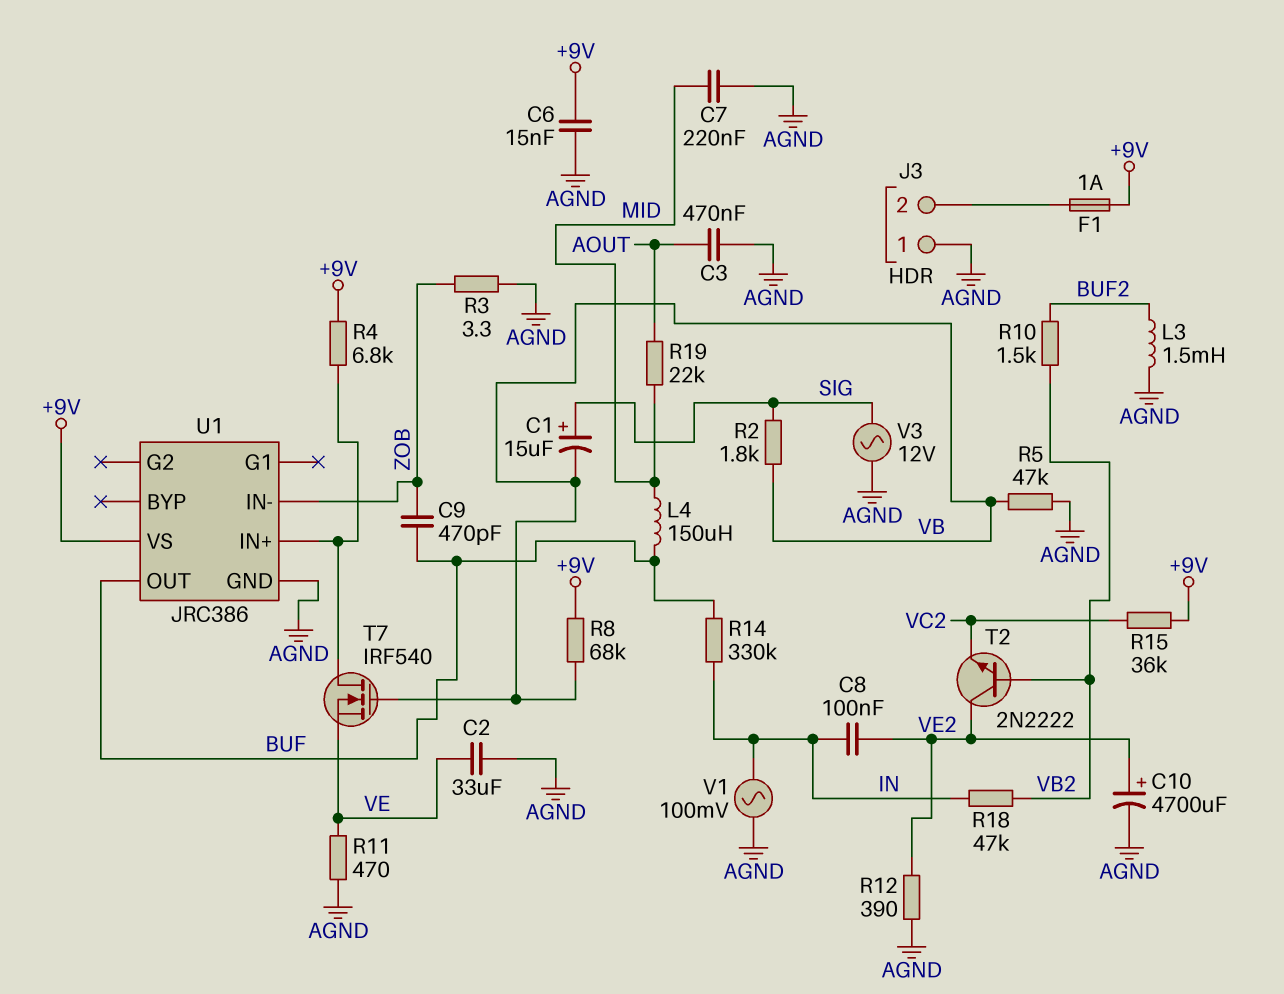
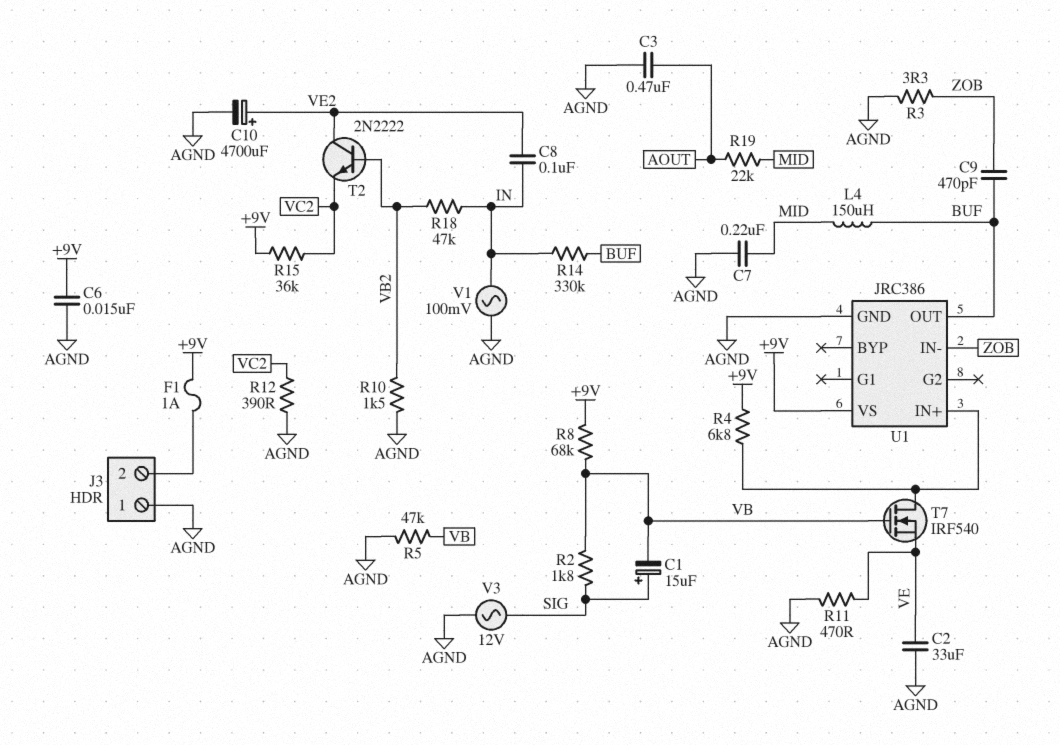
L3: 1.5mH (AGND, BUF2) -> none
R10: 1.5k (BUF2, VB2) -> 1.5k (AGND, VB2)
R12: 390 (AGND, VE2) -> 390 (AGND, VC2)

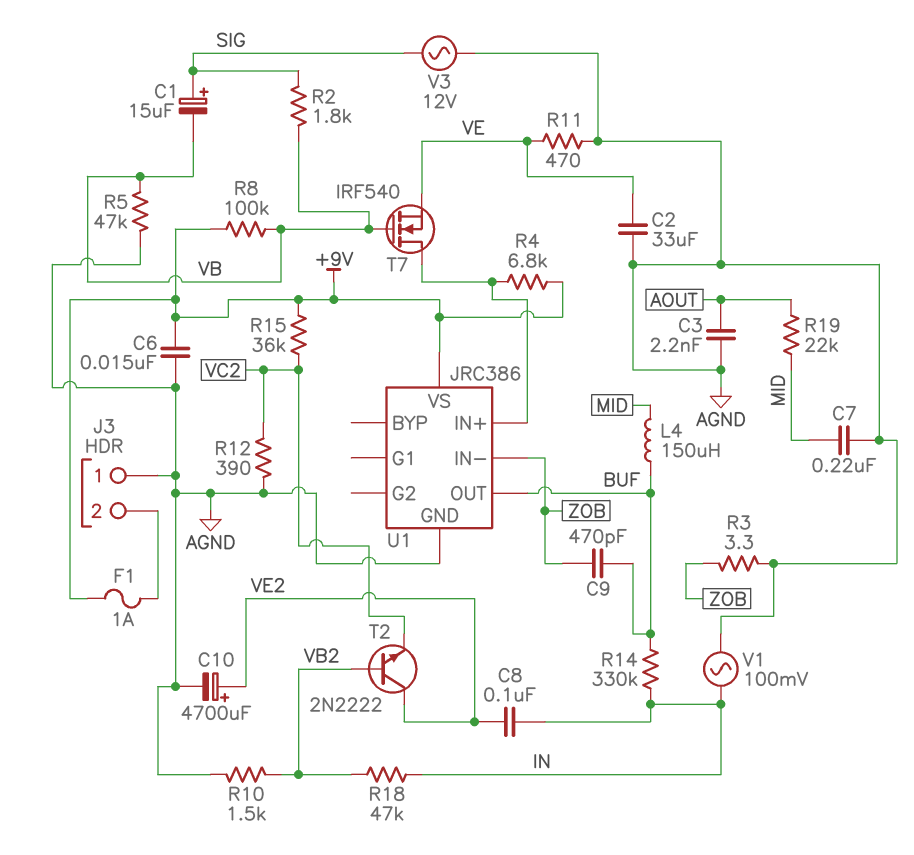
C3: 470nF (AGND, AOUT) -> 2.2nF (AGND, AOUT)
R8: 68k (+9V, VB) -> 100k (+9V, VB)

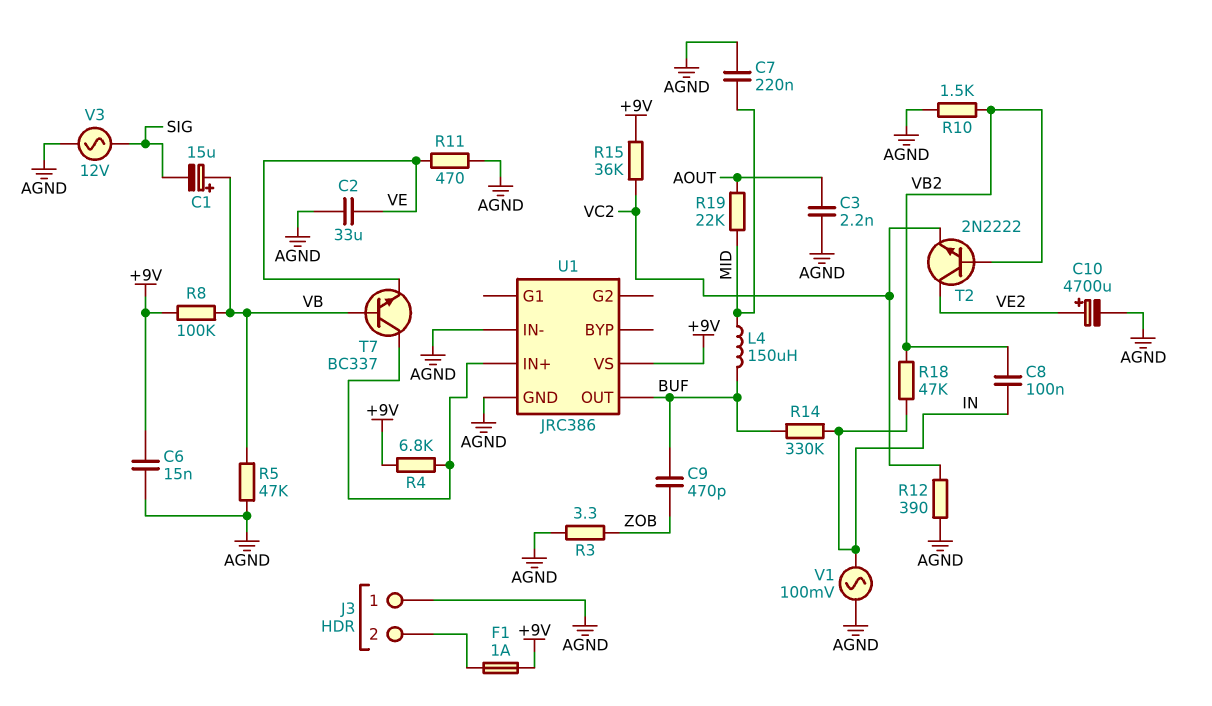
C1: 15uF (plus SIG, minus VB) -> 15uF (plus VB, minus SIG)
C8: 100nF (IN, VE2) -> 100nF (IN, VB2)
R2: 1.8k (SIG, VB) -> none
T7: NMOS IRF540 (G VB, D U1/IN+, S VE) -> NPN BC337 (B VB, C U1/IN+, E VE)
U1 pin IN-: ZOB -> AGND

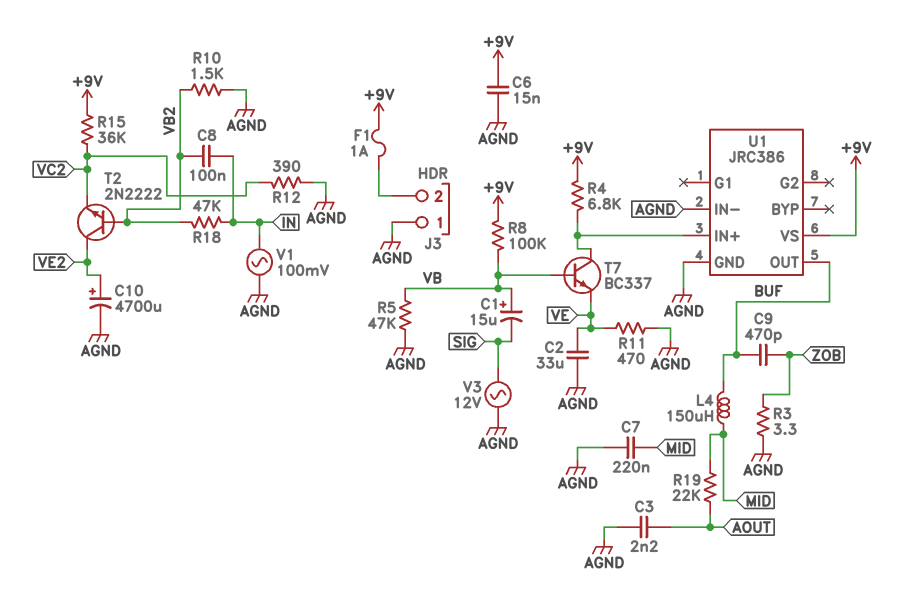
R14: 330k (BUF, IN) -> none

